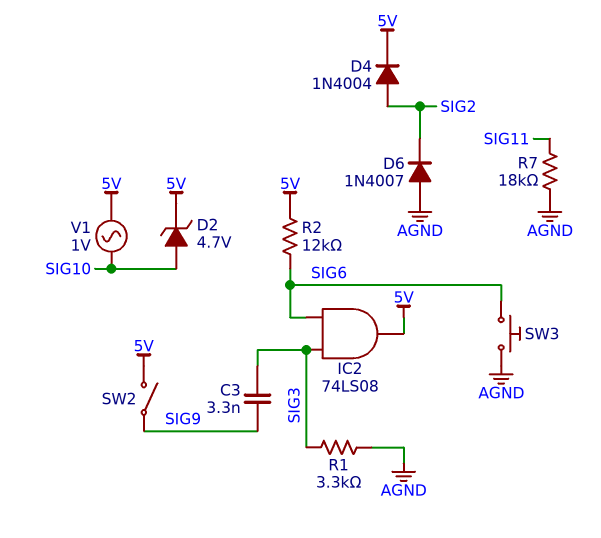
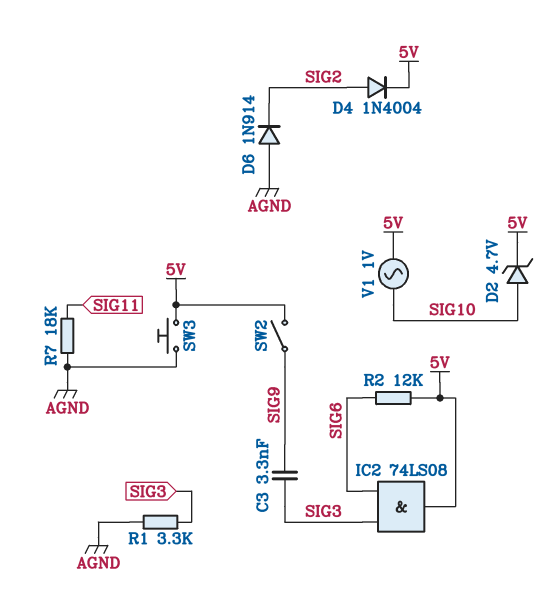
D6: diode 1N4007 (A AGND, K SIG2) -> diode 1N914 (A AGND, K SIG2)
SW3: button (AGND, SIG6) -> button (5V, AGND)

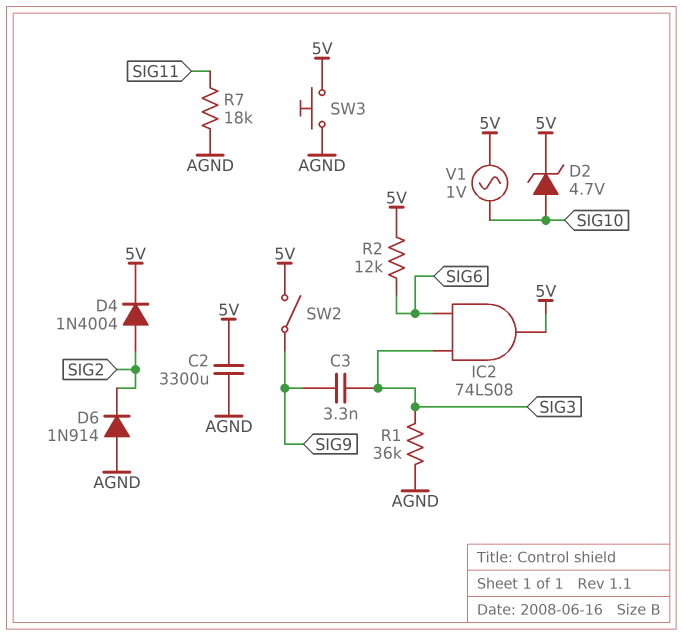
C2: none -> 3300uF (5V, AGND)
R1: 3.3k (AGND, SIG3) -> 36k (AGND, SIG3)

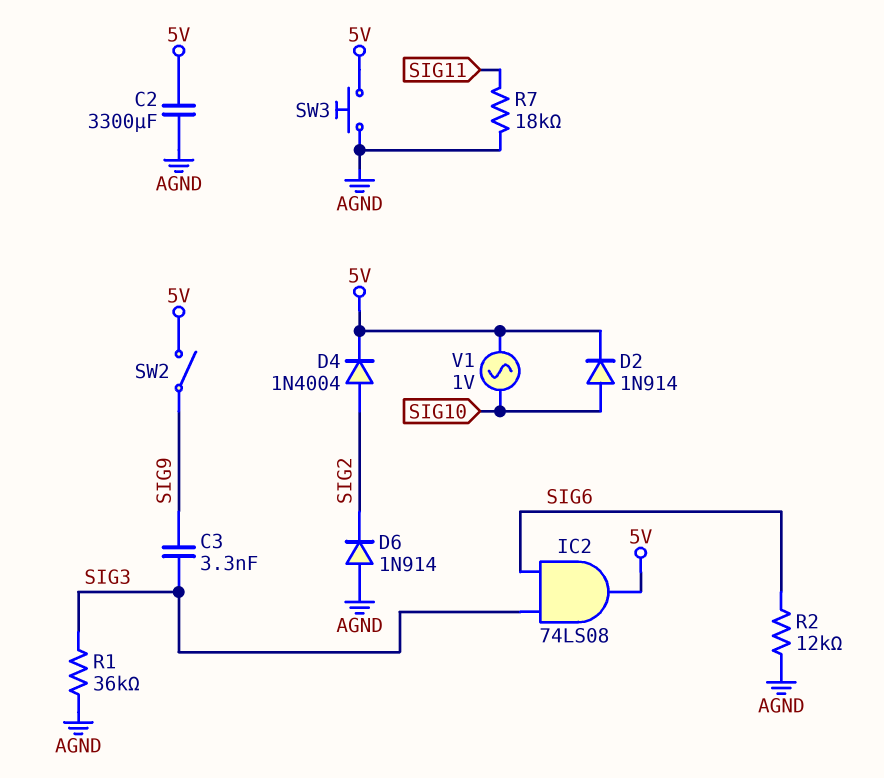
D2: zener 4.7V (A SIG10, K 5V) -> diode 1N914 (A SIG10, K 5V)
R2: 12k (5V, SIG6) -> 12k (AGND, SIG6)

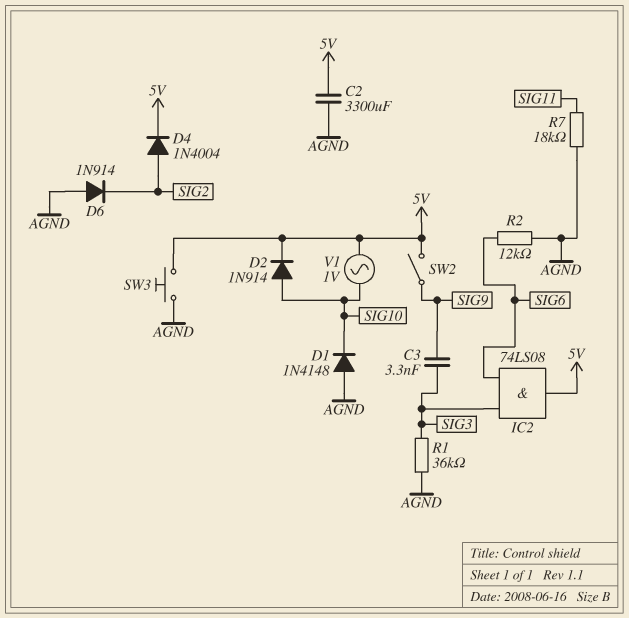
D1: none -> diode 1N4148 (A AGND, K SIG10)

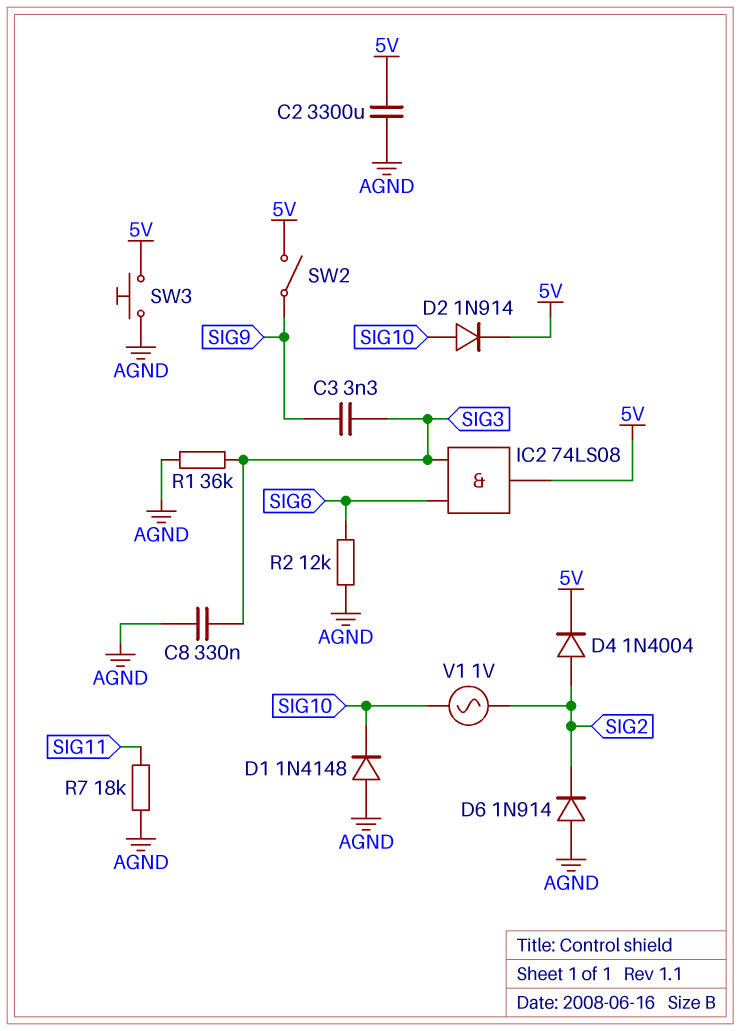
C8: none -> 330nF (AGND, SIG3)
V1: AC 1V (5V, SIG10) -> AC 1V (SIG2, SIG10)

